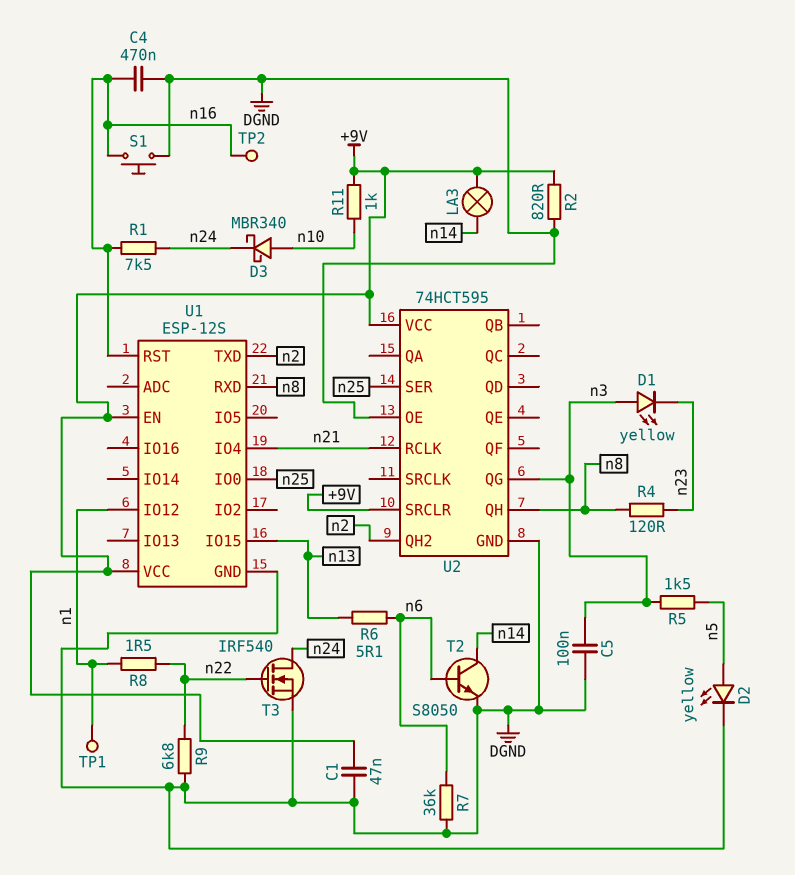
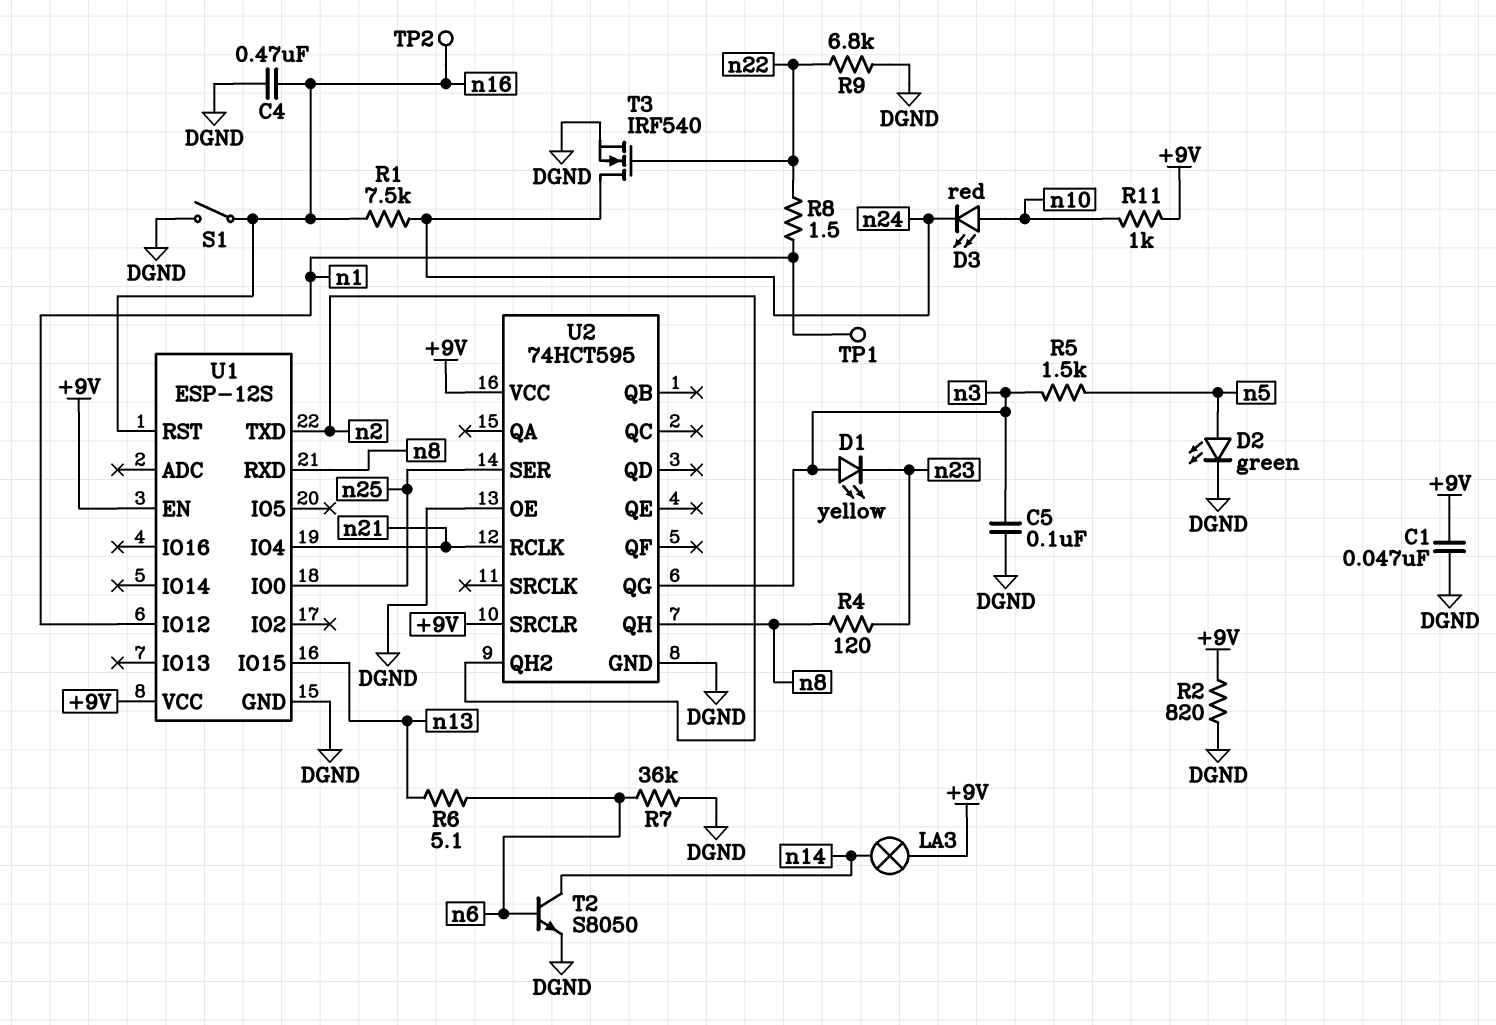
D2: LED yellow (A n5, K DGND) -> LED green (A n5, K DGND)
D3: schottky MBR340 (A n10, K n24) -> LED red (A n10, K n24)
S1: button (DGND, n16) -> switch (DGND, n16)

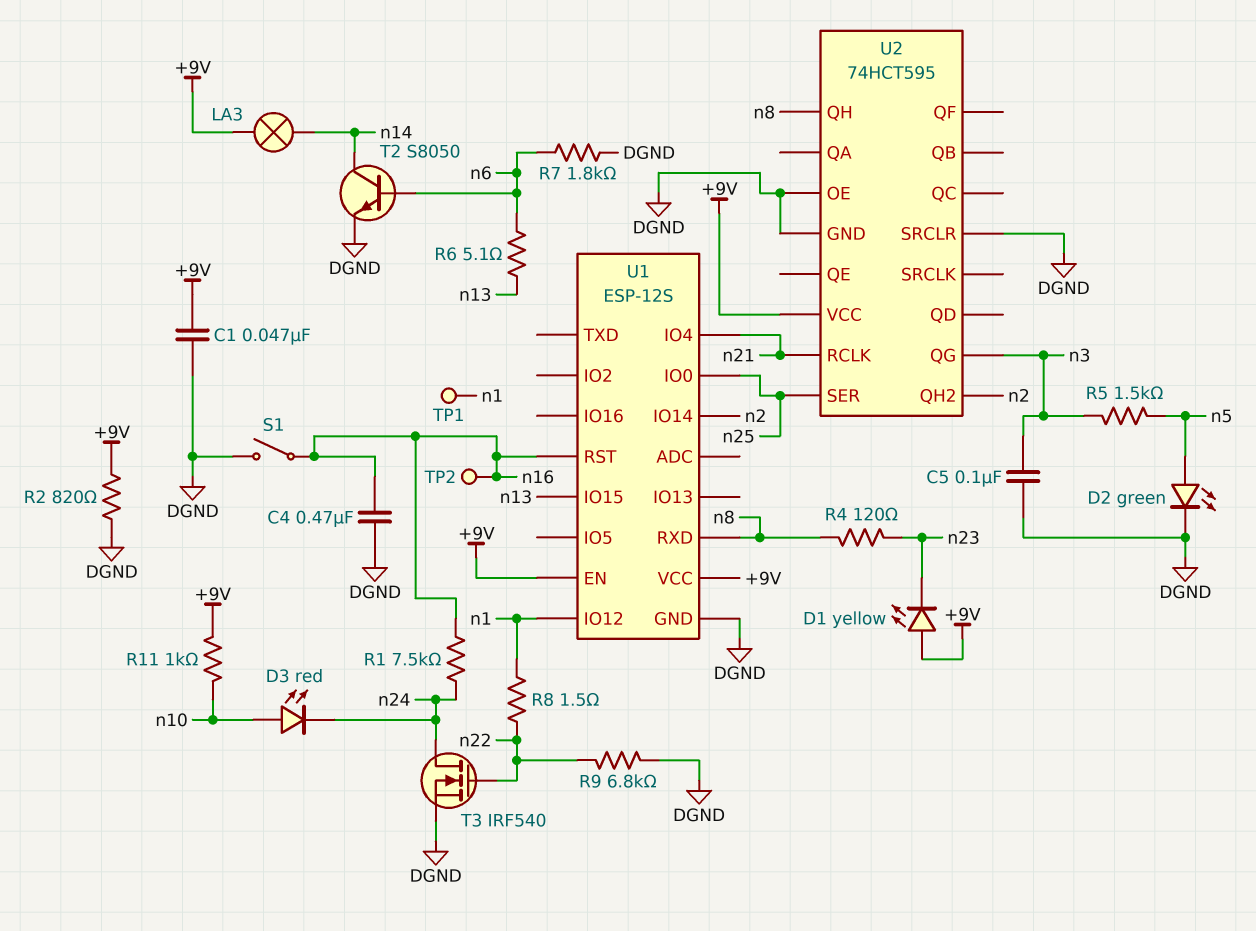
D1: LED yellow (A n3, K n23) -> LED yellow (A +9V, K n23)
R7: 36k (DGND, n6) -> 1.8k (DGND, n6)
U1 pin IO14: none -> n2
U1 pin TXD: n2 -> none
U2 pin SRCLR: +9V -> DGND

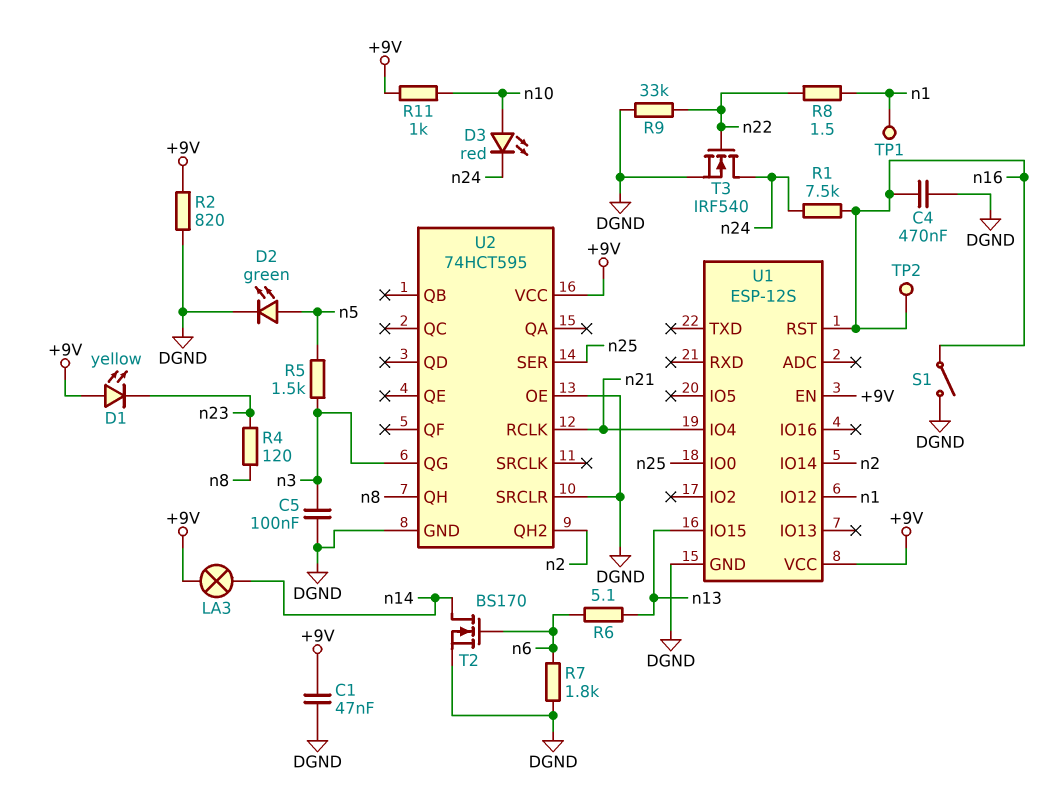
R9: 6.8k (DGND, n22) -> 33k (DGND, n22)
T2: NPN S8050 (B n6, C n14, E DGND) -> NMOS BS170 (G n6, D n14, S DGND)
U1 pin RXD: n8 -> none

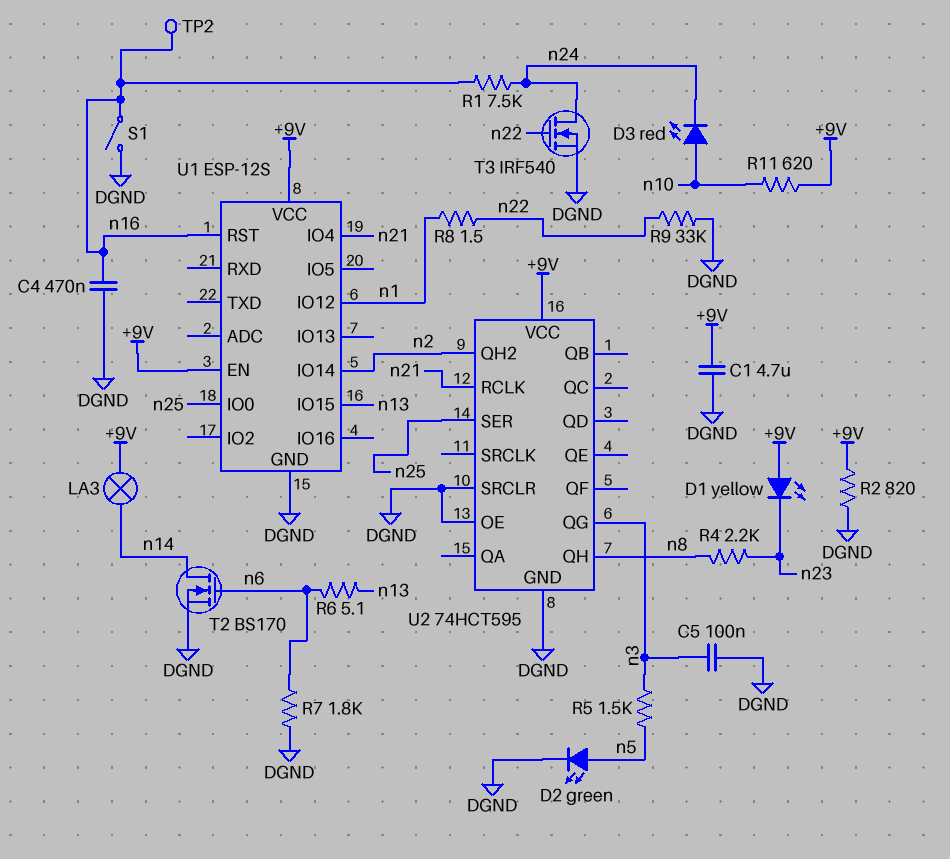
C1: 47nF (+9V, DGND) -> 4.7uF (+9V, DGND)
R4: 120 (n8, n23) -> 2.2k (n8, n23)
R11: 1k (+9V, n10) -> 620 (+9V, n10)
TP1: test point (n1) -> none

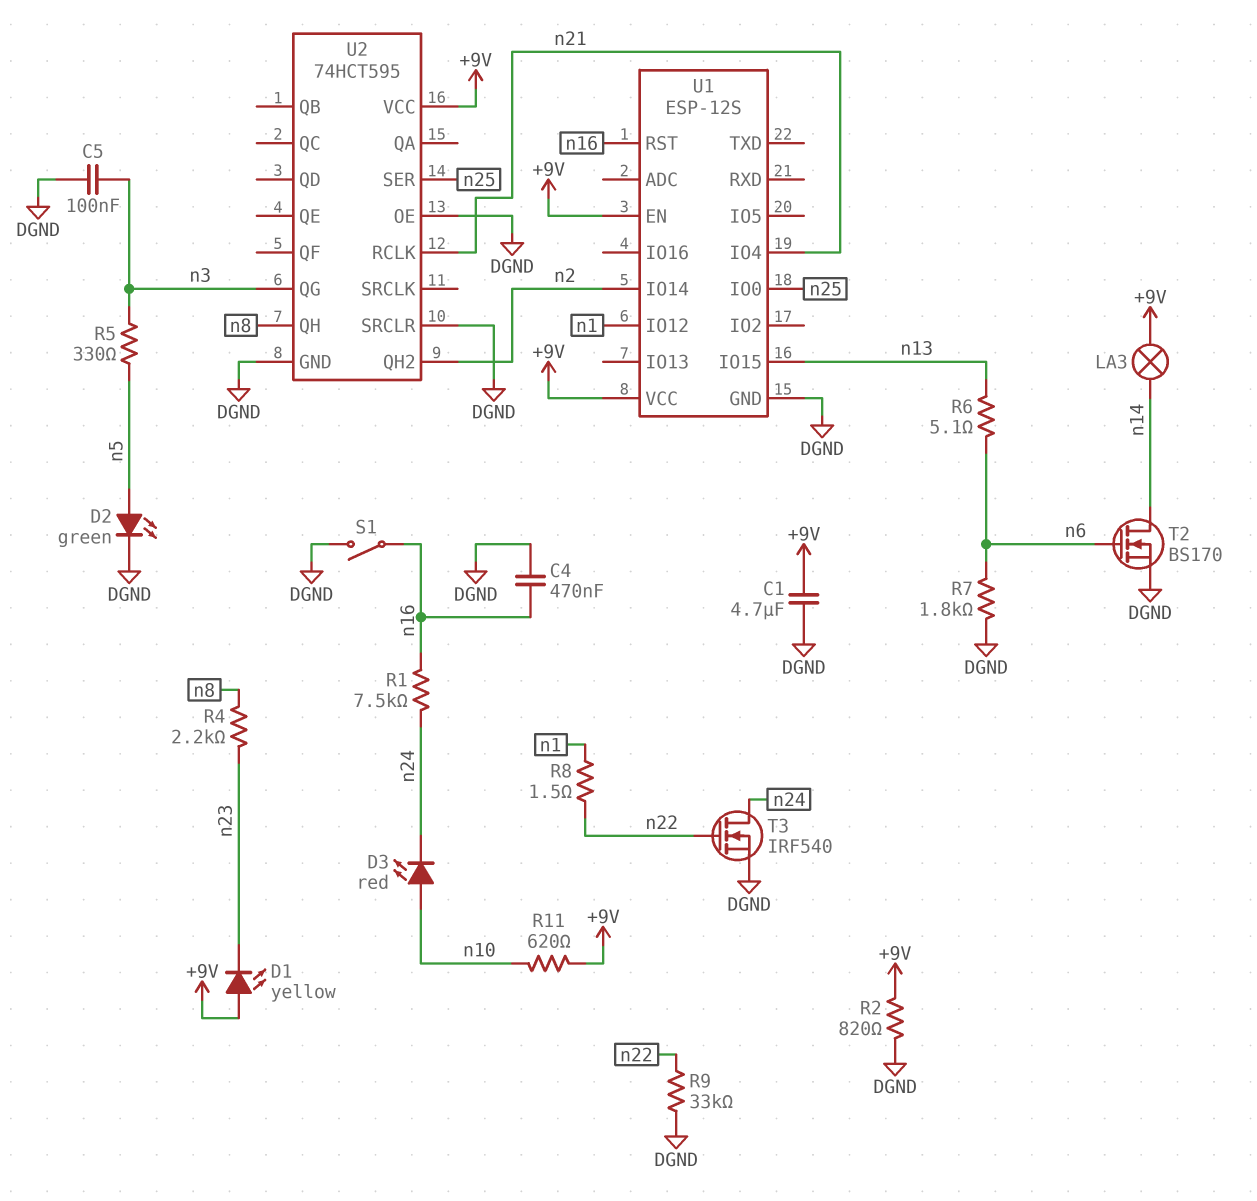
R5: 1.5k (n3, n5) -> 330 (n3, n5)
TP2: test point (n16) -> none

